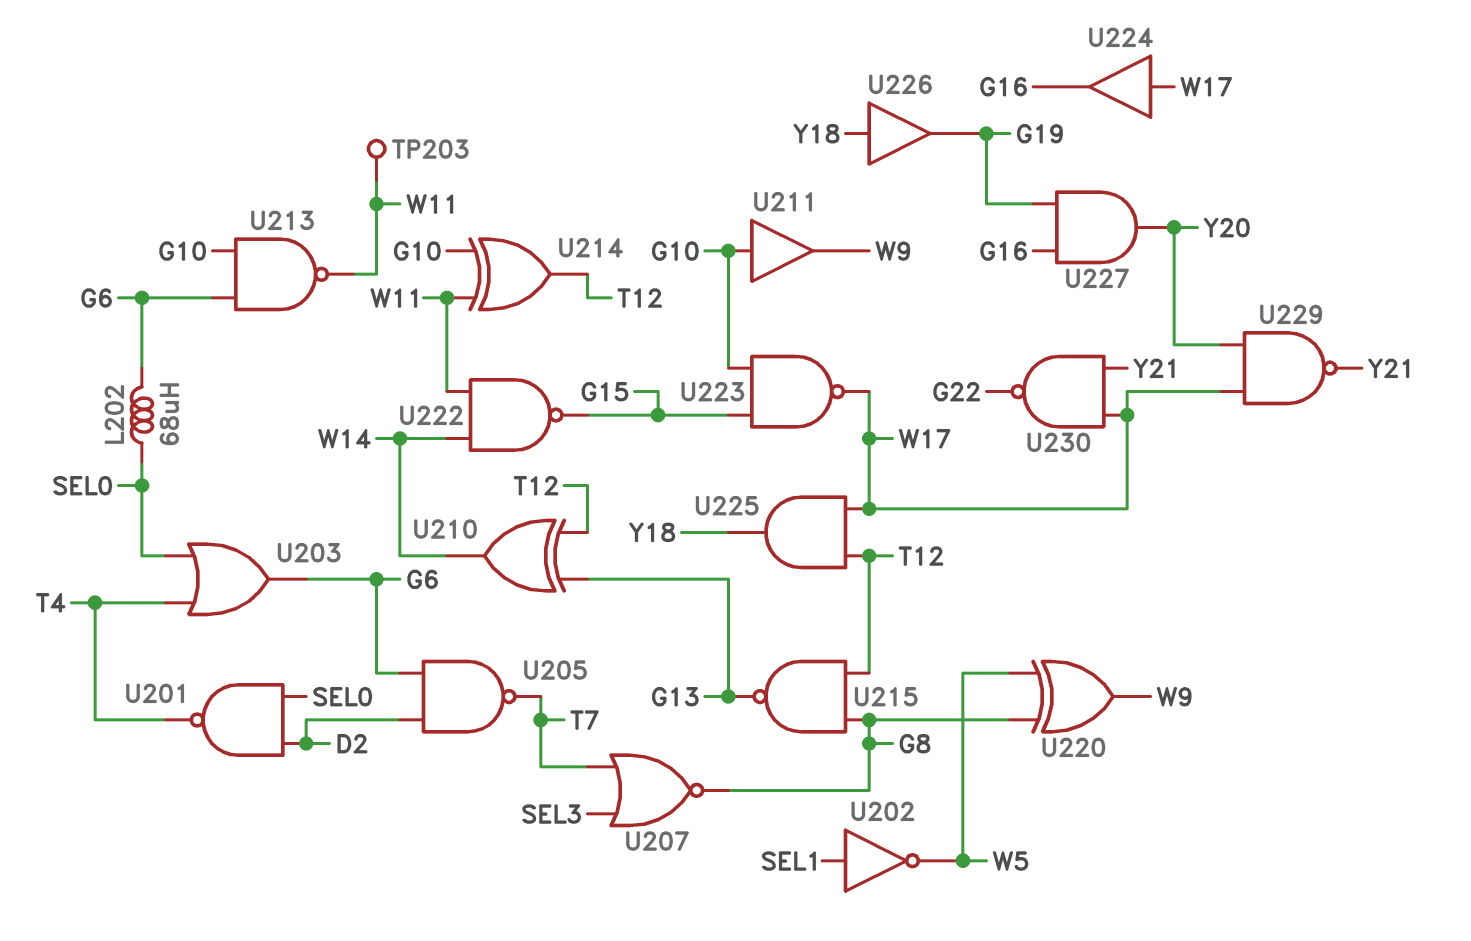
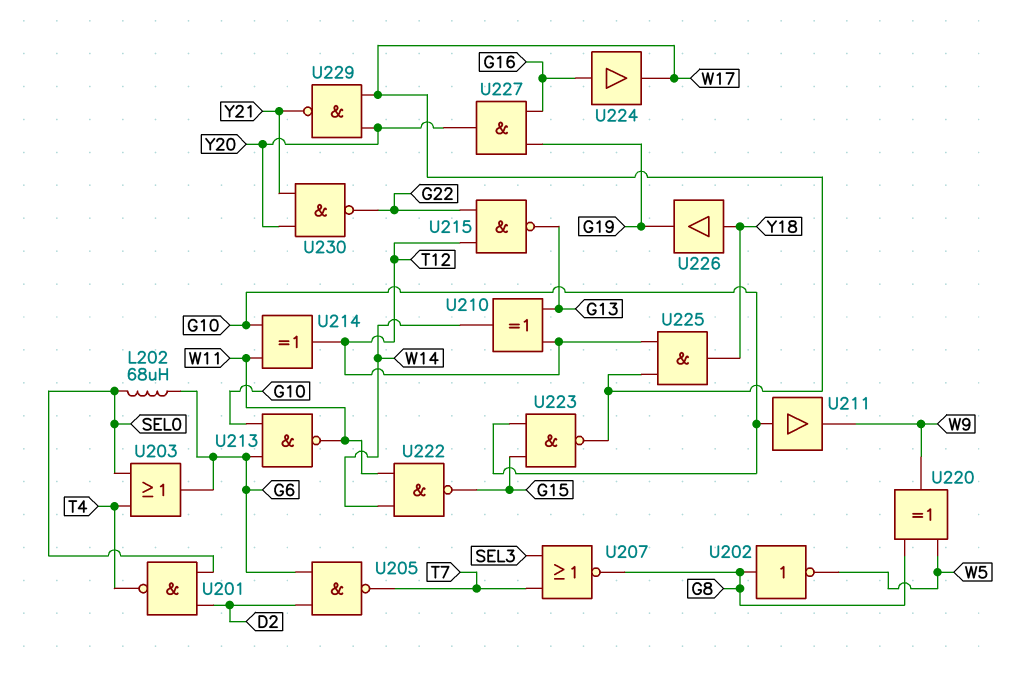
TP203: test point (W11) -> none
U202: NOT (in SEL1, out W5) -> NOT (in G8, out W5)
U215: NAND (in G8, in T12, out G13) -> NAND (in G22, in T12, out G13)
U224: buffer (in W17, out G16) -> buffer (in G16, out W17)
U230: NAND (in W17, in Y21, out G22) -> NAND (in Y20, in Y21, out G22)

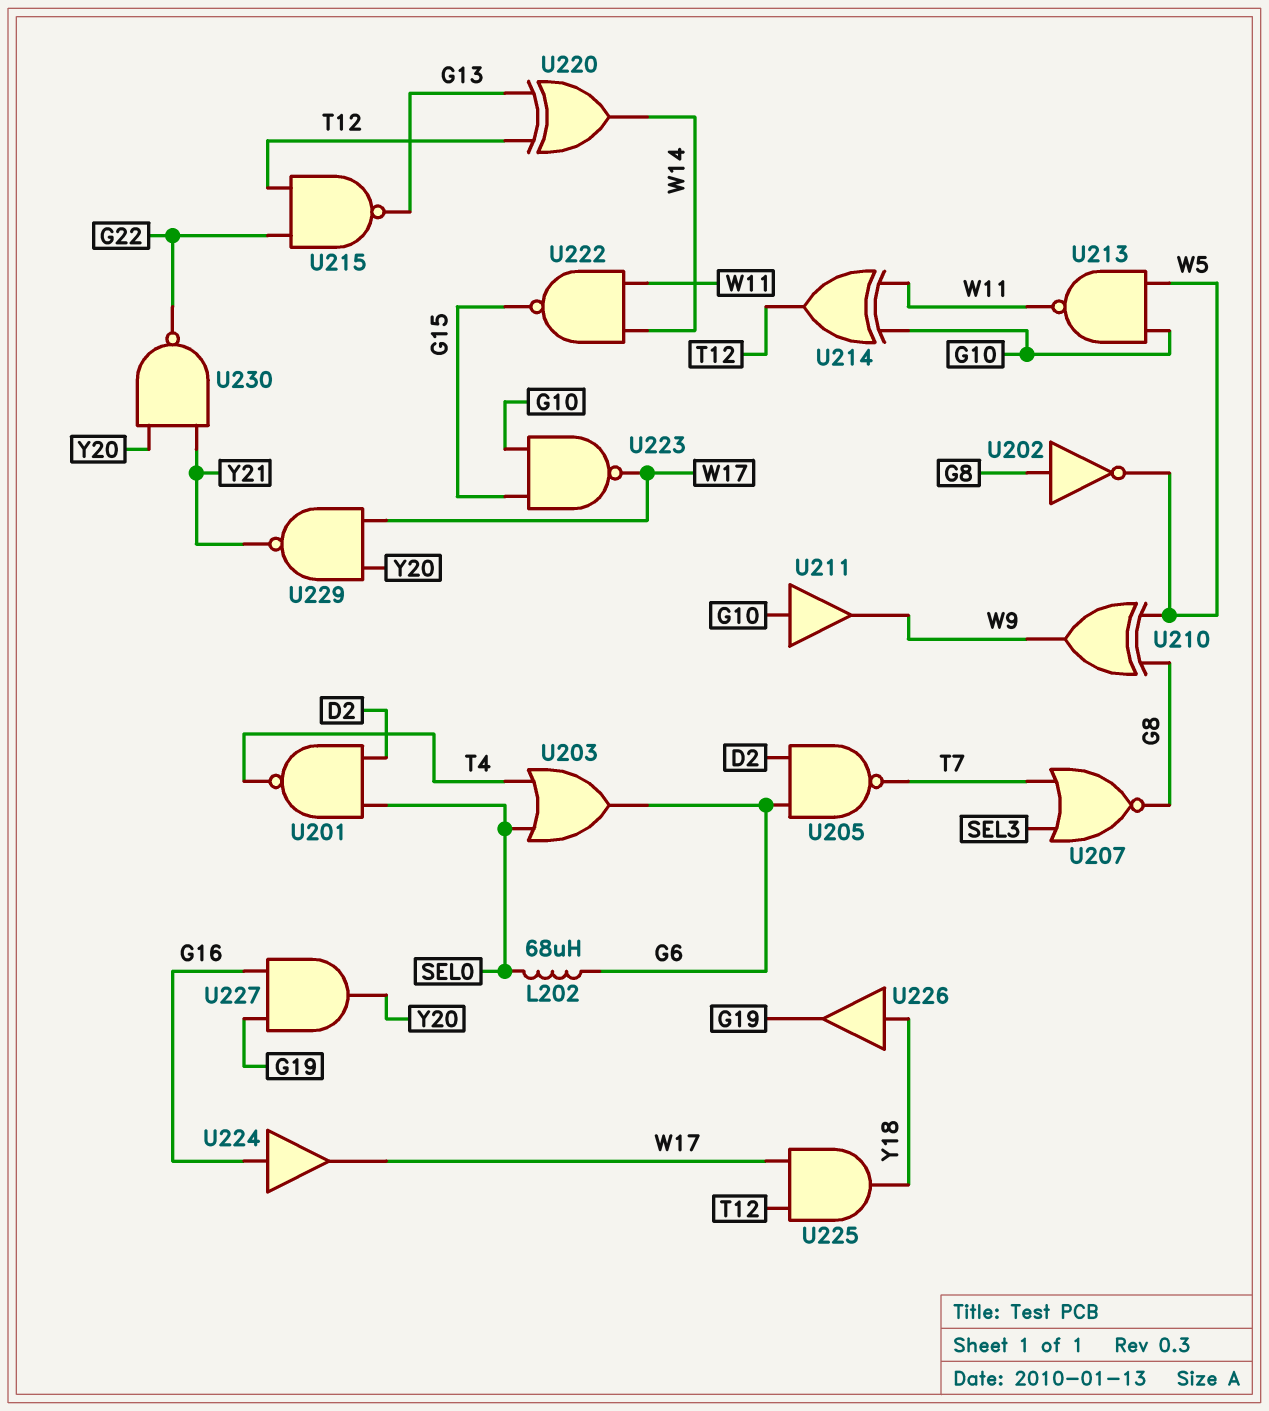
U210: XOR (in G13, in T12, out W14) -> XOR (in G8, in W5, out W9)
U213: NAND (in G6, in G10, out W11) -> NAND (in G10, in W5, out W11)
U220: XOR (in G8, in W5, out W9) -> XOR (in G13, in T12, out W14)

